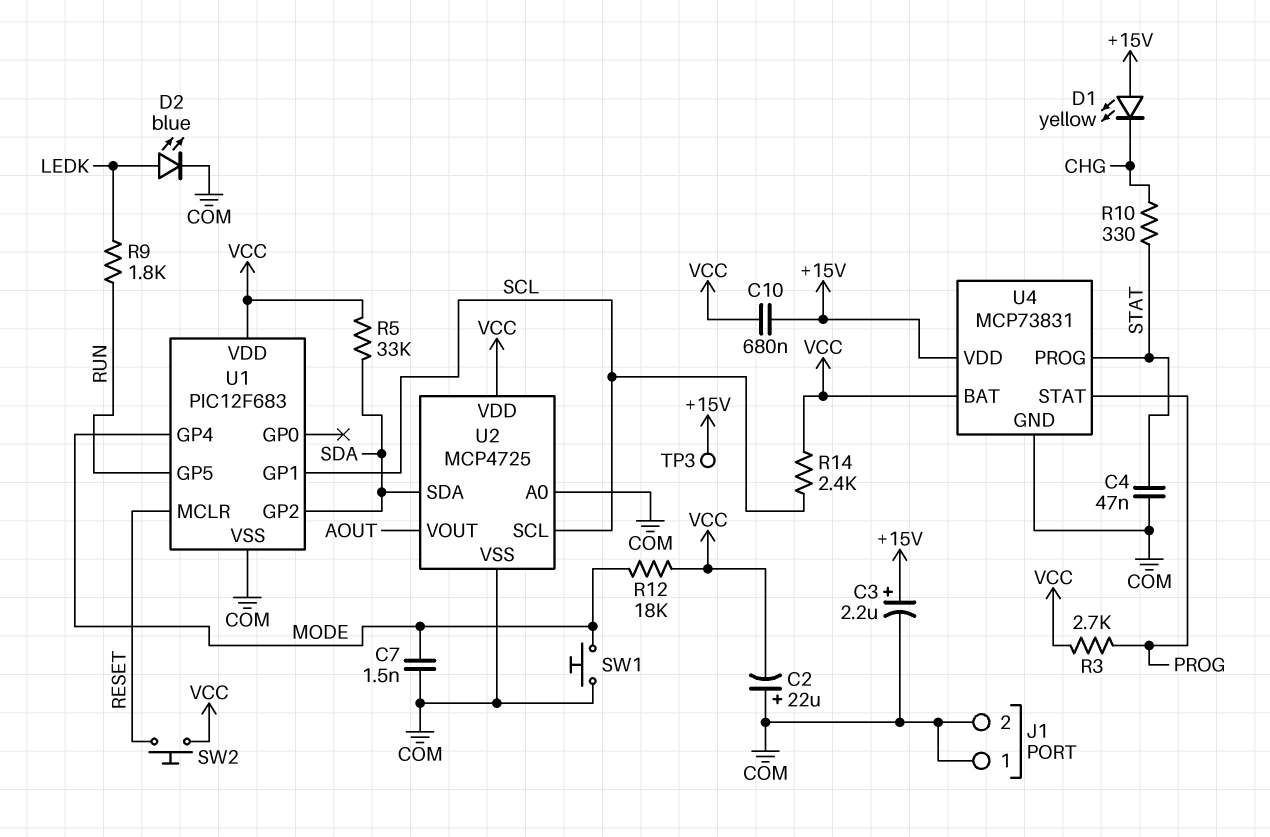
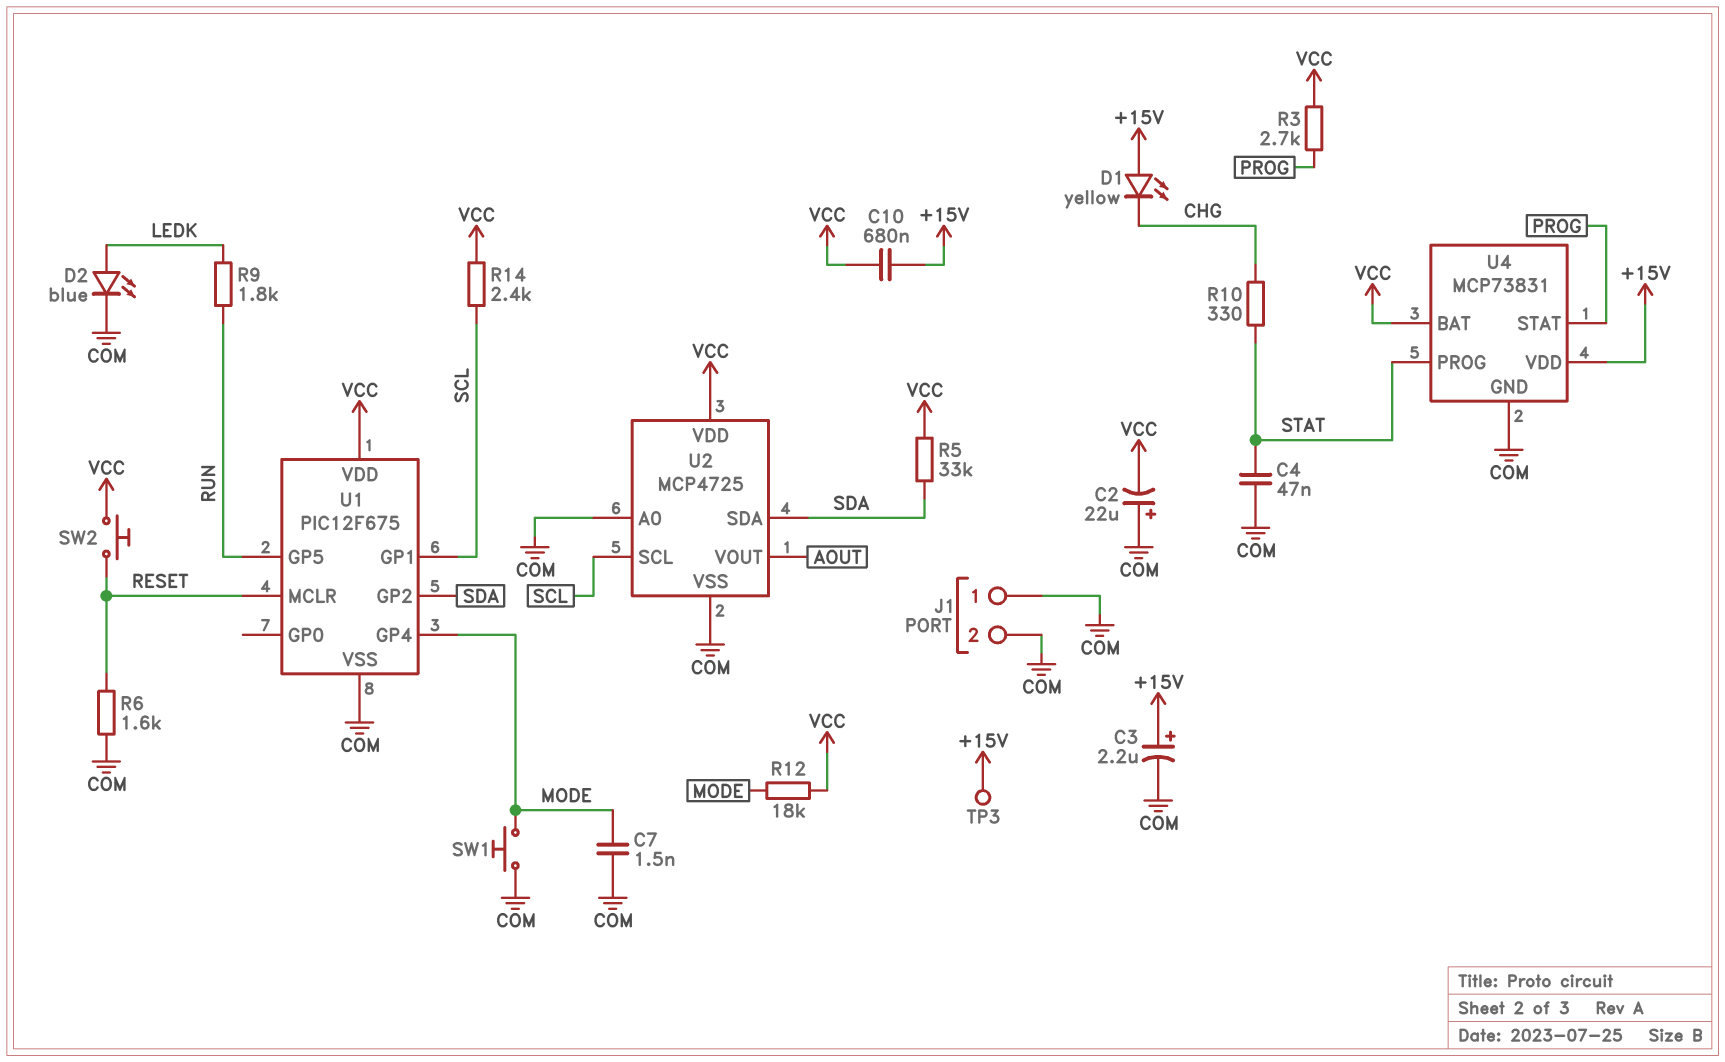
R6: none -> 1.6k (COM, RESET)
U1: PIC12F683 -> PIC12F675

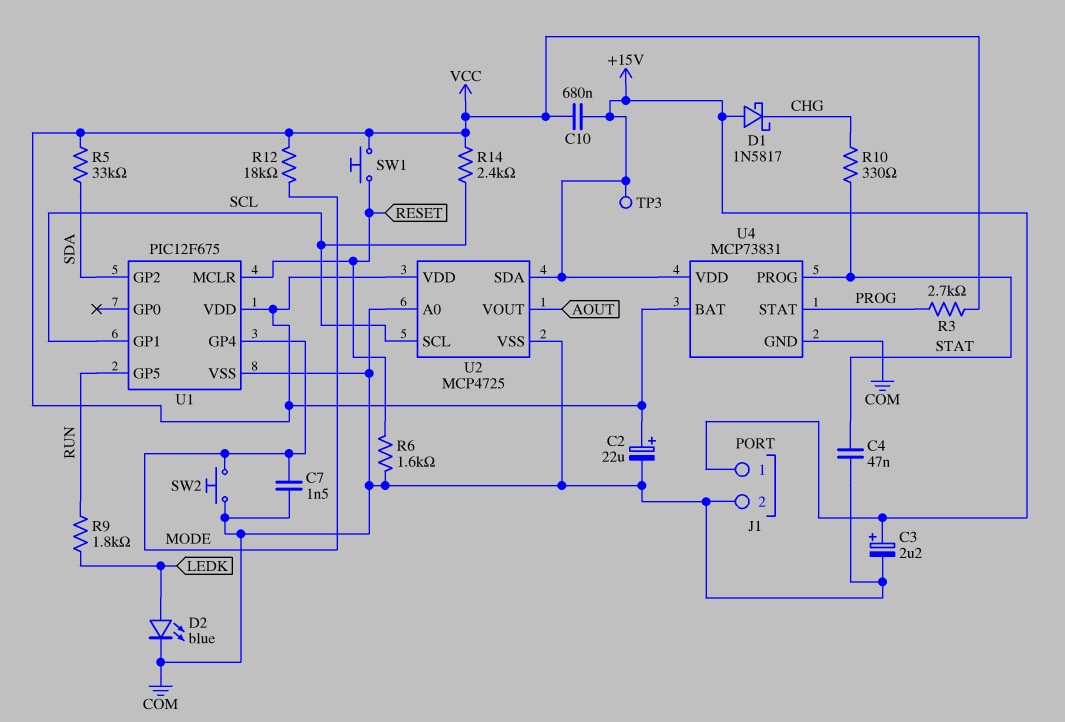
C2: 22uF (plus COM, minus VCC) -> 22uF (plus VCC, minus COM)
D1: LED yellow (A +15V, K CHG) -> schottky 1N5817 (A +15V, K CHG)
J1 pin 1: COM -> +15V
SW1: button (COM, MODE) -> button (RESET, VCC)
SW2: button (RESET, VCC) -> button (COM, MODE)
U2 pin SDA: SDA -> +15V

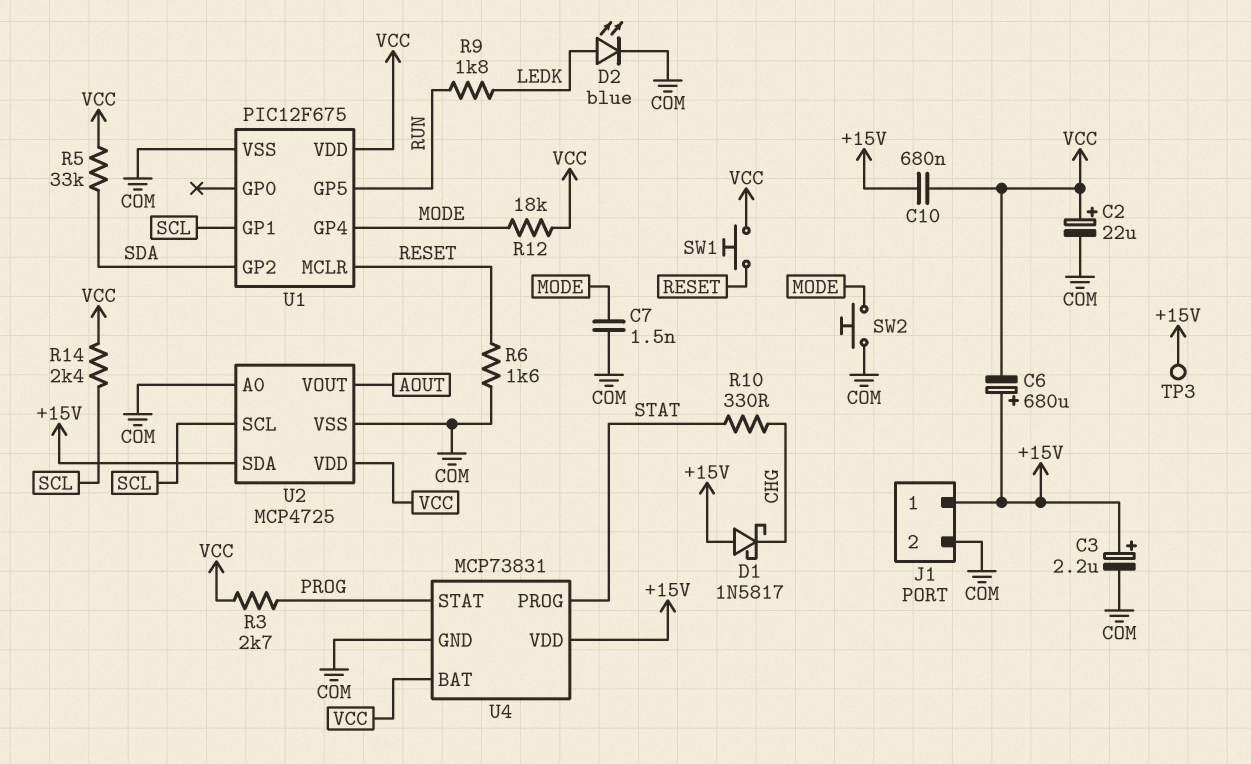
C4: 47nF (COM, STAT) -> none
C6: none -> 680uF (plus +15V, minus VCC)

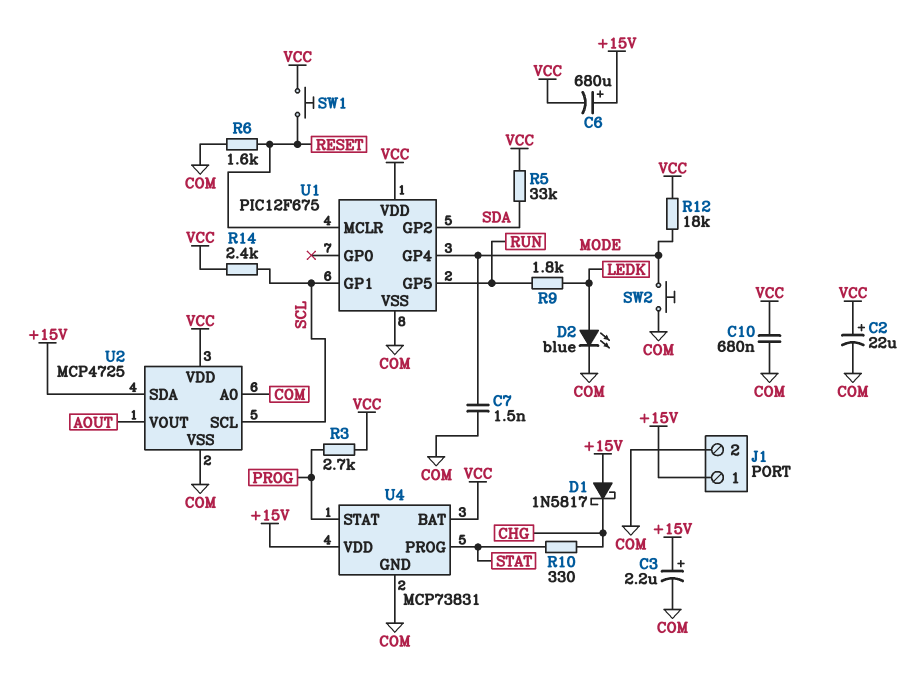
C10: 680nF (+15V, VCC) -> 680nF (COM, VCC)
TP3: test point (+15V) -> none

